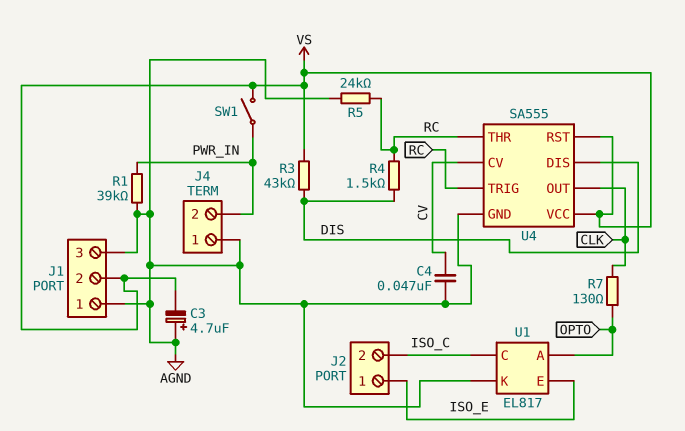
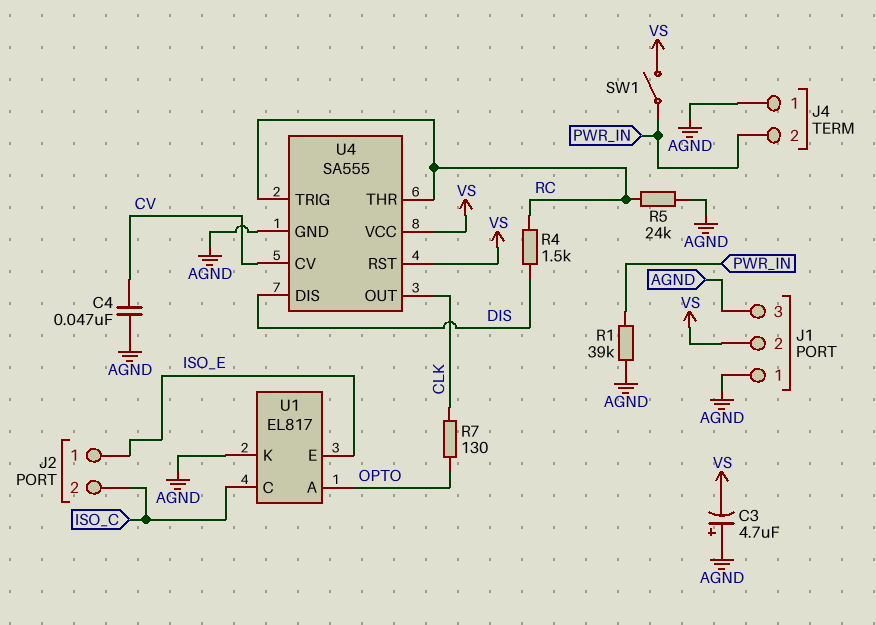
R3: 43k (DIS, VS) -> none

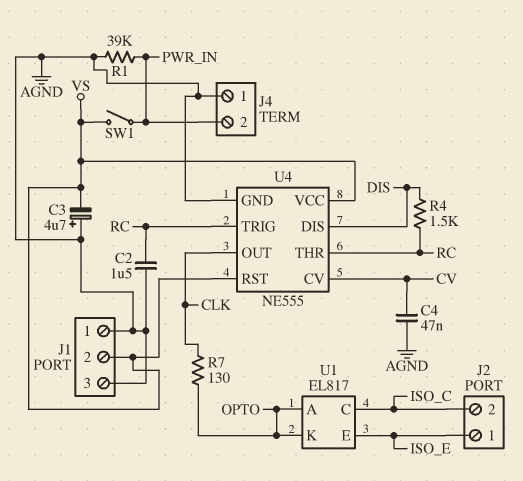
C2: none -> 1.5uF (AGND, RC)
R5: 24k (AGND, RC) -> none
U1 pin K: AGND -> OPTO
U4: SA555 -> NE555

